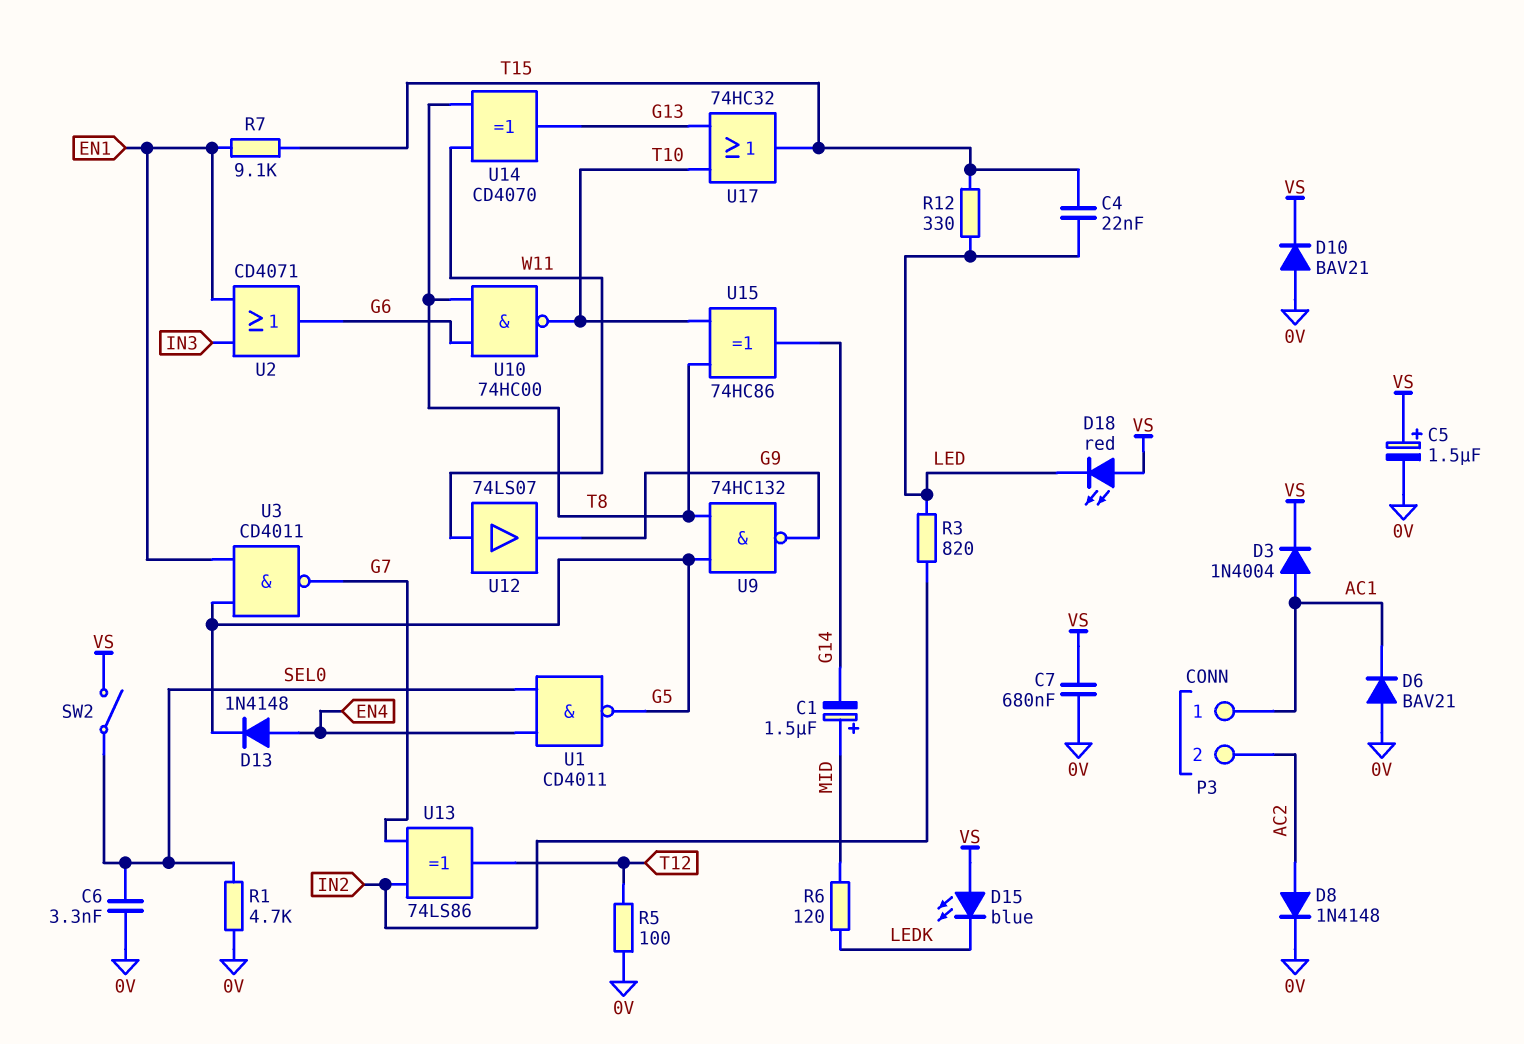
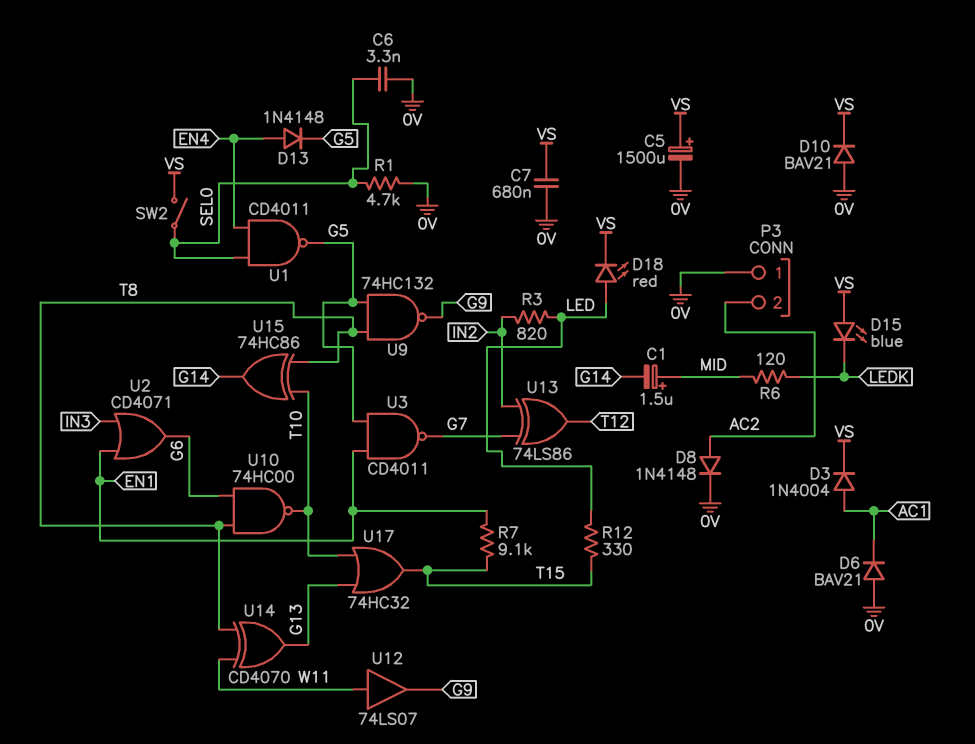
C4: 22nF (LED, T15) -> none
C5: 1.5uF (plus VS, minus 0V) -> 1500uF (plus VS, minus 0V)
D18: LED red (A VS, K LED) -> LED red (A LED, K VS)
P3 pin 1: AC1 -> 0V
R5: 100 (0V, T12) -> none

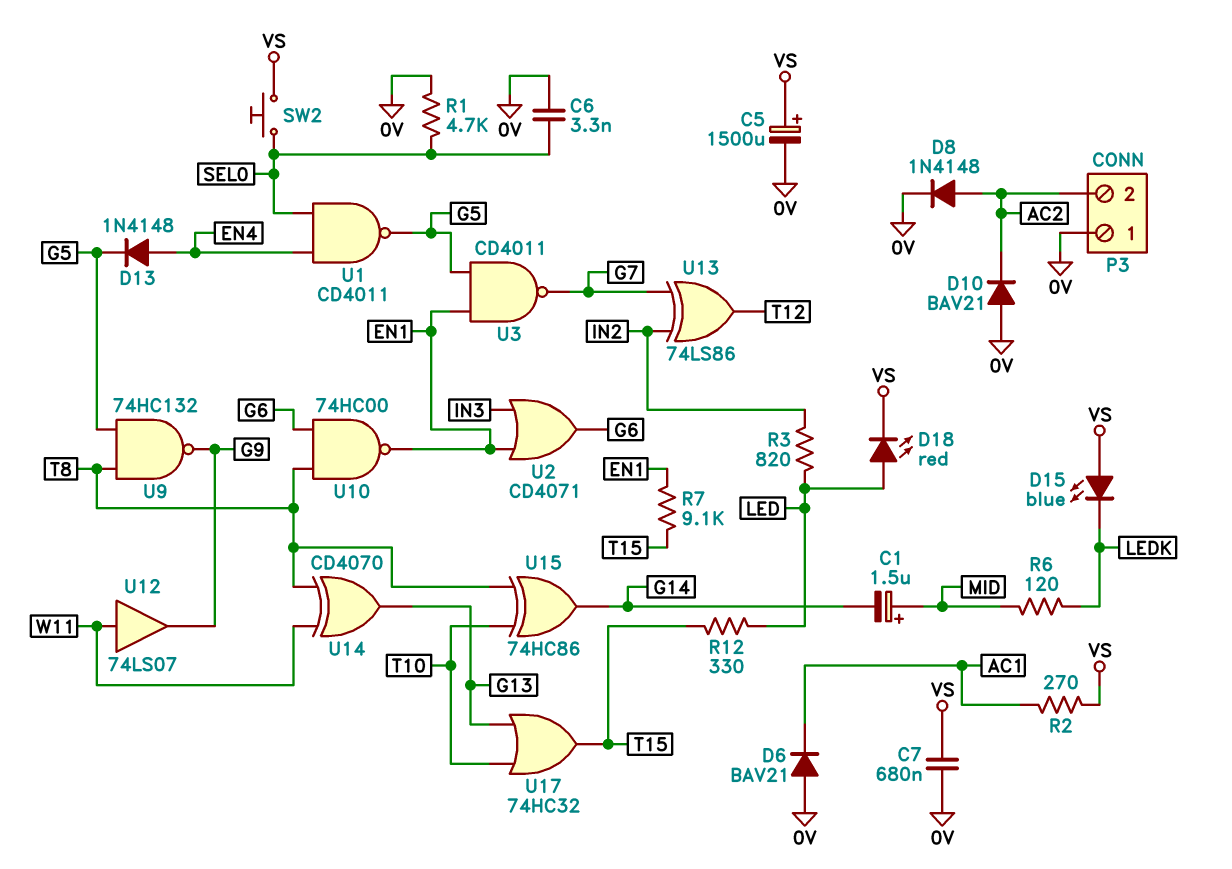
D3: diode 1N4004 (A AC1, K VS) -> none
D10: diode BAV21 (A 0V, K VS) -> diode BAV21 (A 0V, K AC2)
R2: none -> 270 (AC1, VS)
SW2: switch (SEL0, VS) -> button (SEL0, VS)
U10: NAND 74HC00 (in G6, in T8, out T10) -> NAND 74HC00 (in G6, in T8, out EN1)

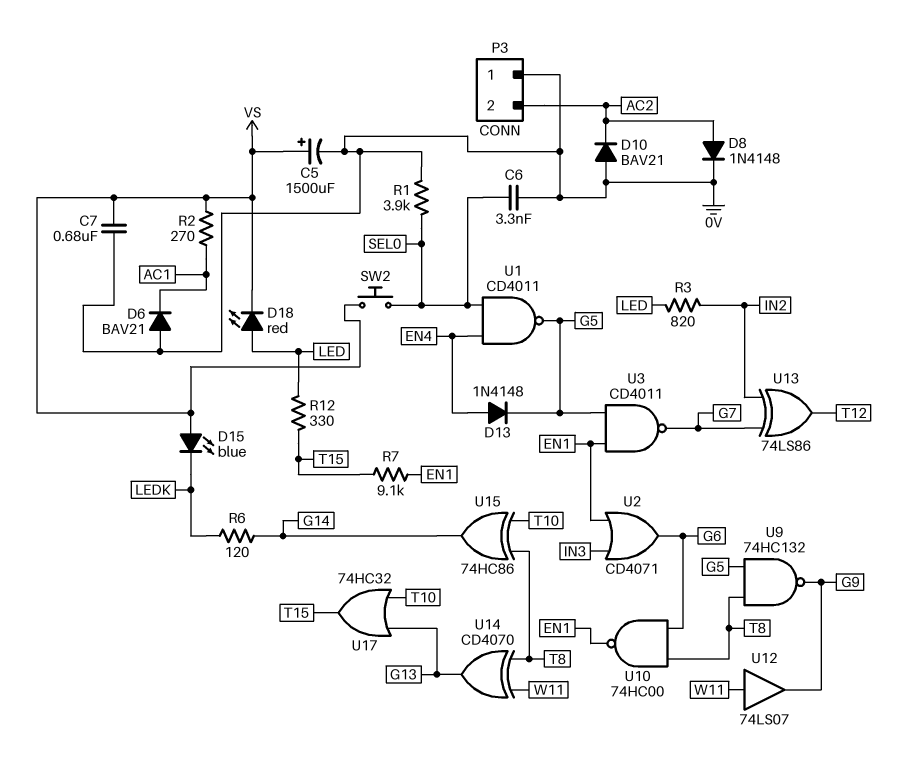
C1: 1.5uF (plus MID, minus G14) -> none
R1: 4.7k (0V, SEL0) -> 3.9k (0V, SEL0)
R6: 120 (LEDK, MID) -> 120 (G14, LEDK)

